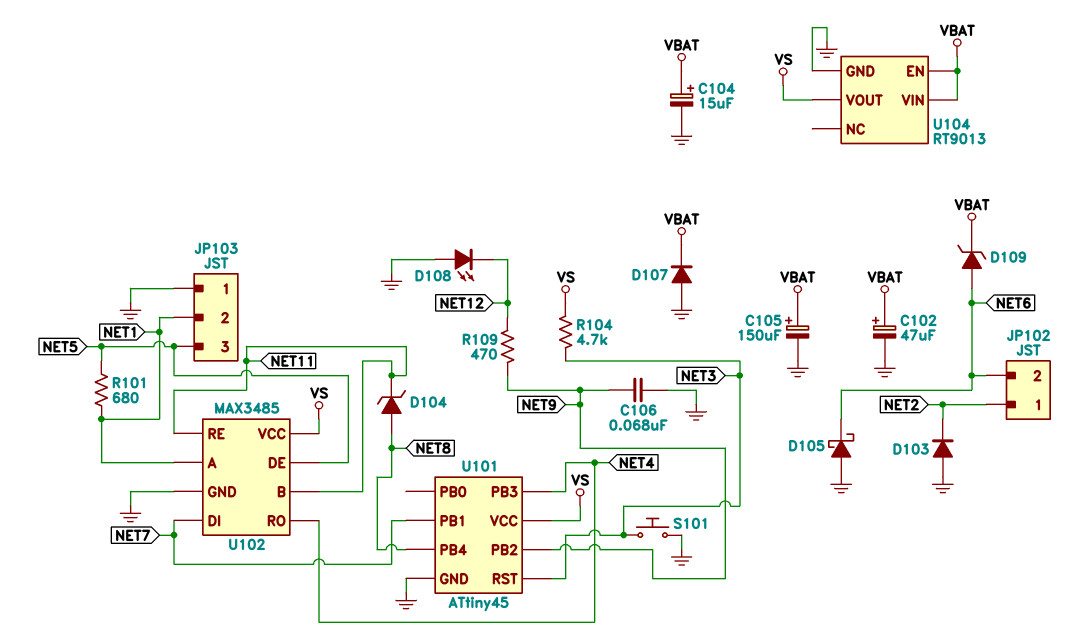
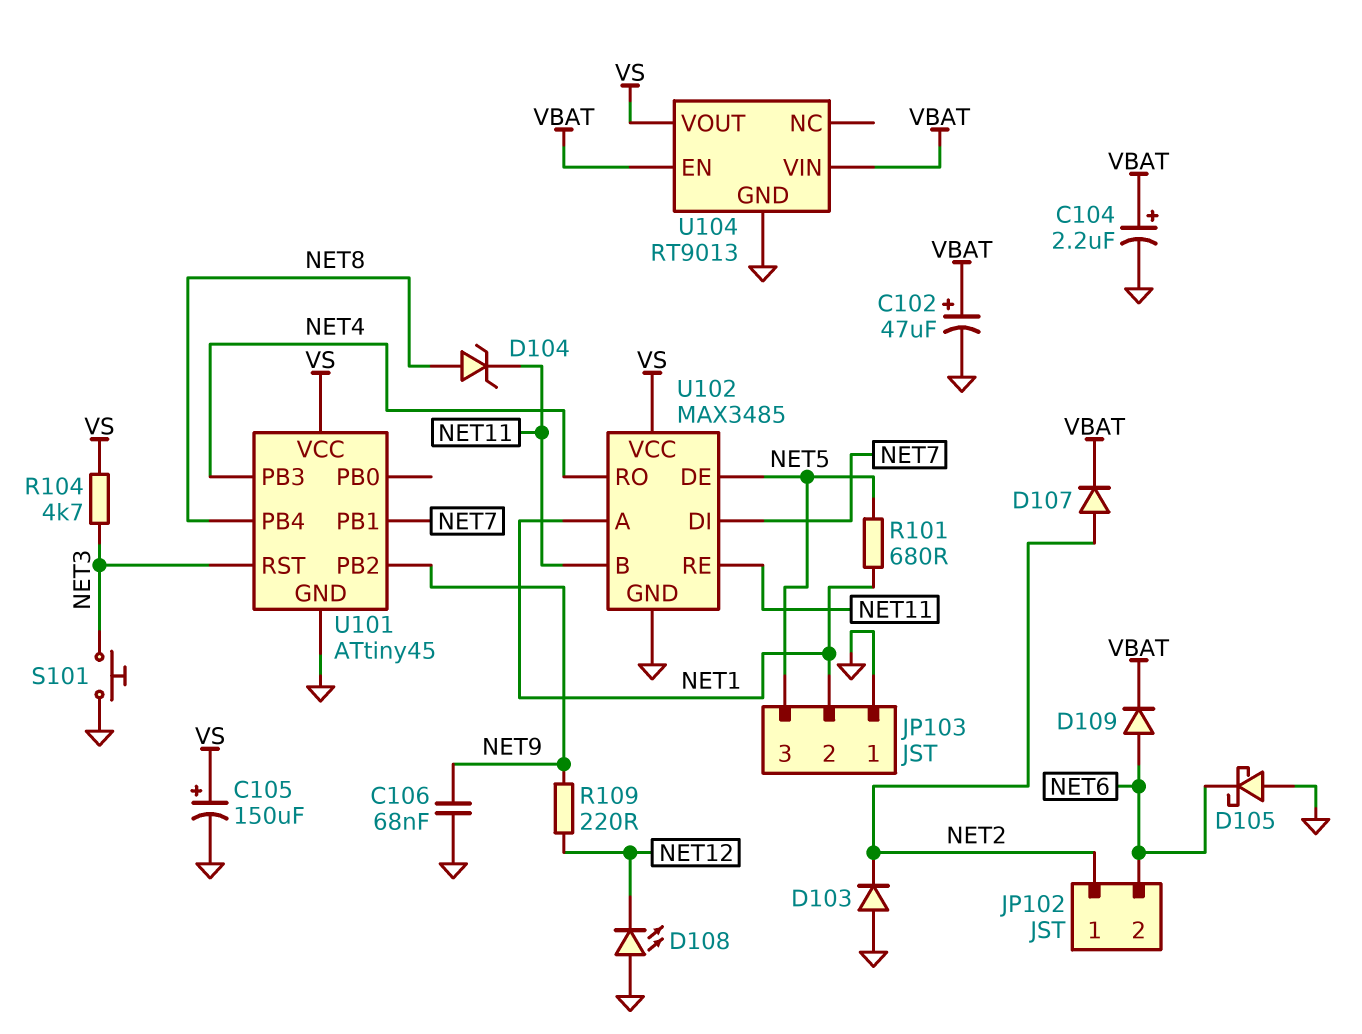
C104: 15uF (plus VBAT, minus GND) -> 2.2uF (plus VBAT, minus GND)
C105: 150uF (plus VBAT, minus GND) -> 150uF (plus VS, minus GND)
D107: diode (A GND, K VBAT) -> diode (A NET2, K VBAT)
D109: zener (A NET6, K VBAT) -> diode (A NET6, K VBAT)
R109: 470 (NET9, NET12) -> 220 (NET9, NET12)

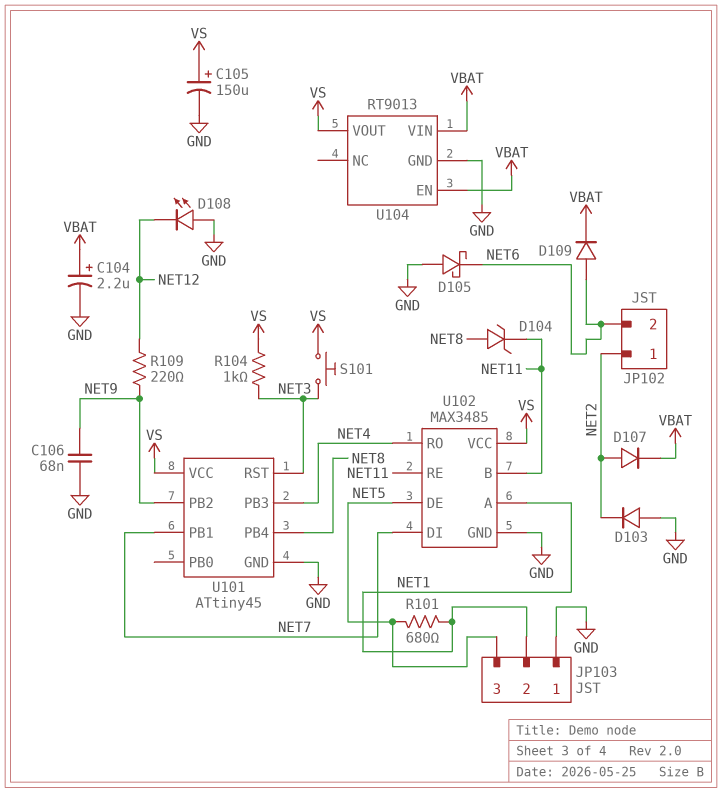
C102: 47uF (plus VBAT, minus GND) -> none
R104: 4.7k (NET3, VS) -> 1k (NET3, VS)
S101: button (GND, NET3) -> button (NET3, VS)

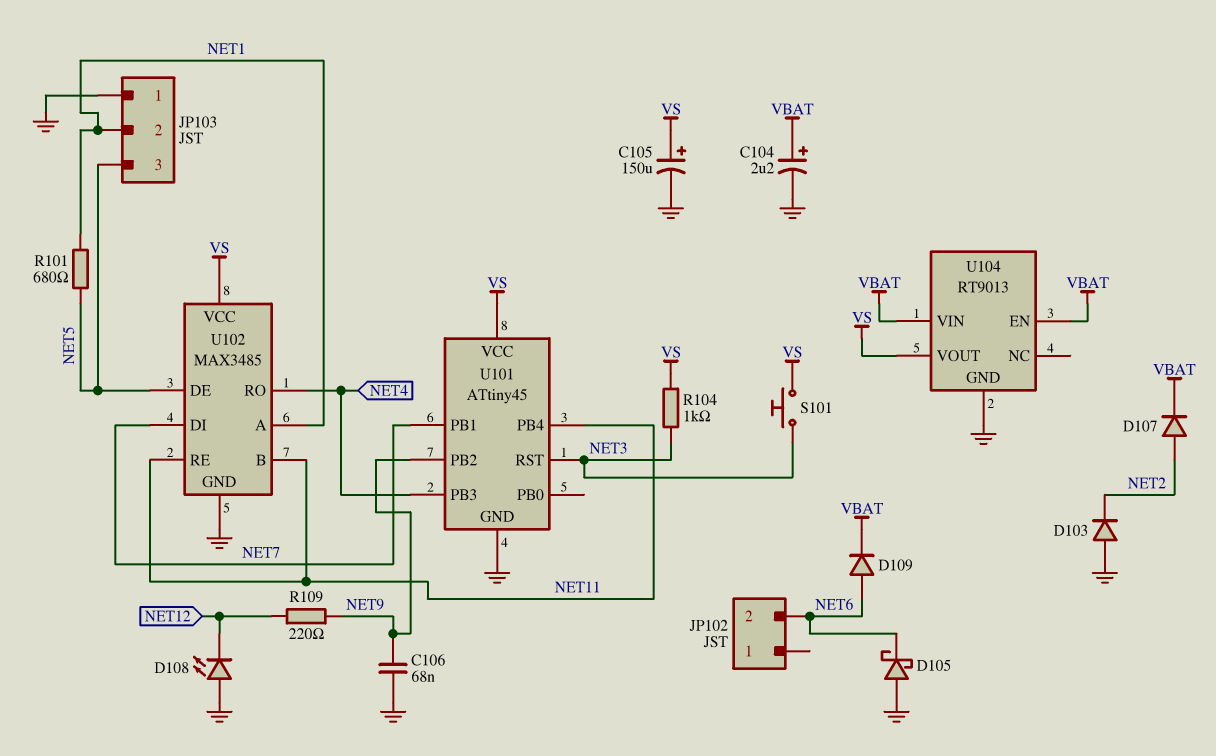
D104: zener (A NET8, K NET11) -> none
JP102 pin 1: NET2 -> none
U101 pin PB4: NET8 -> NET11

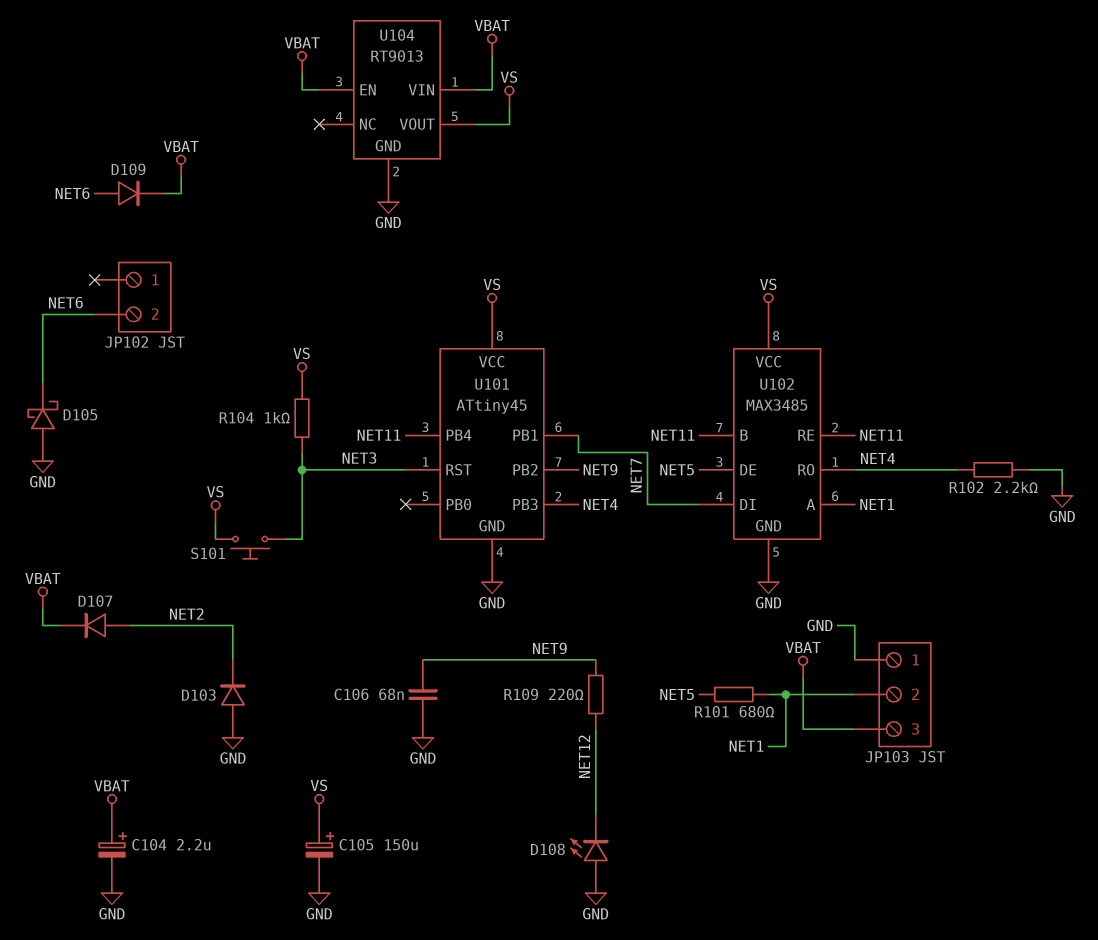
JP103 pin 3: NET5 -> VBAT
R102: none -> 2.2k (GND, NET4)

